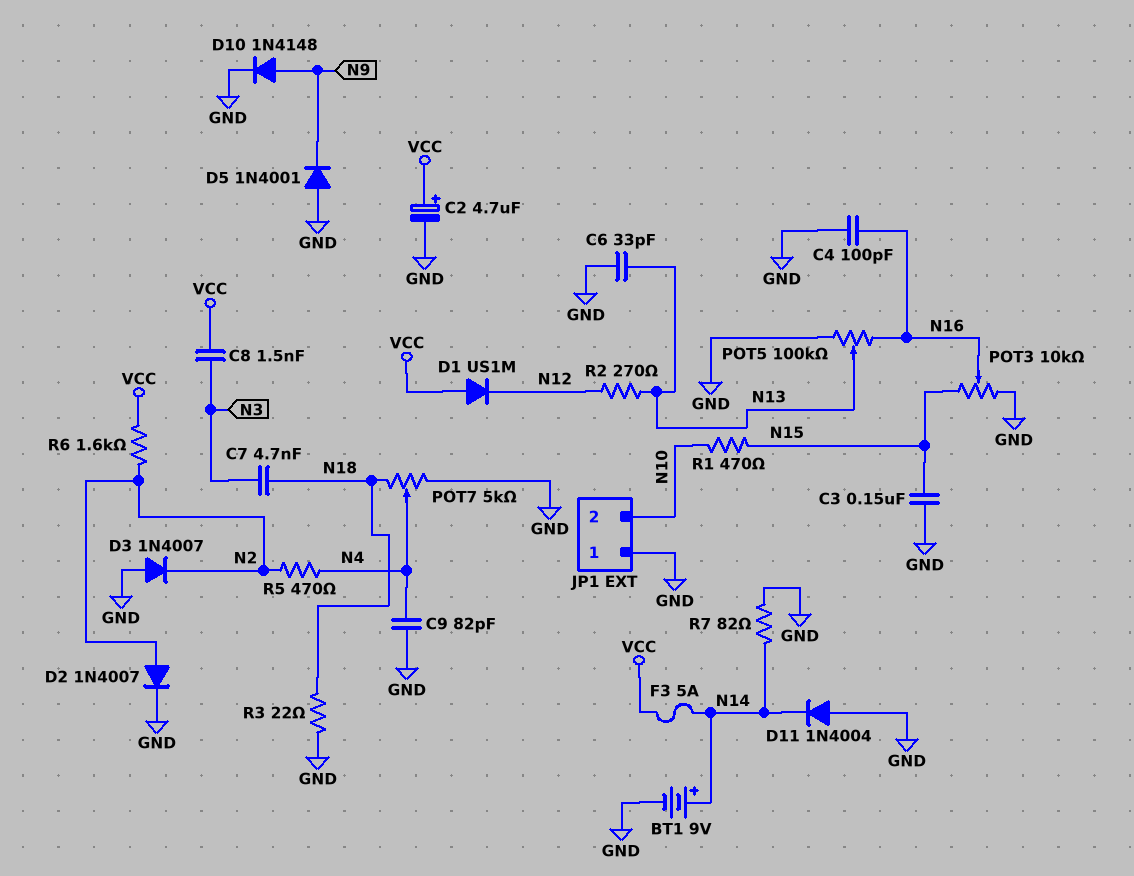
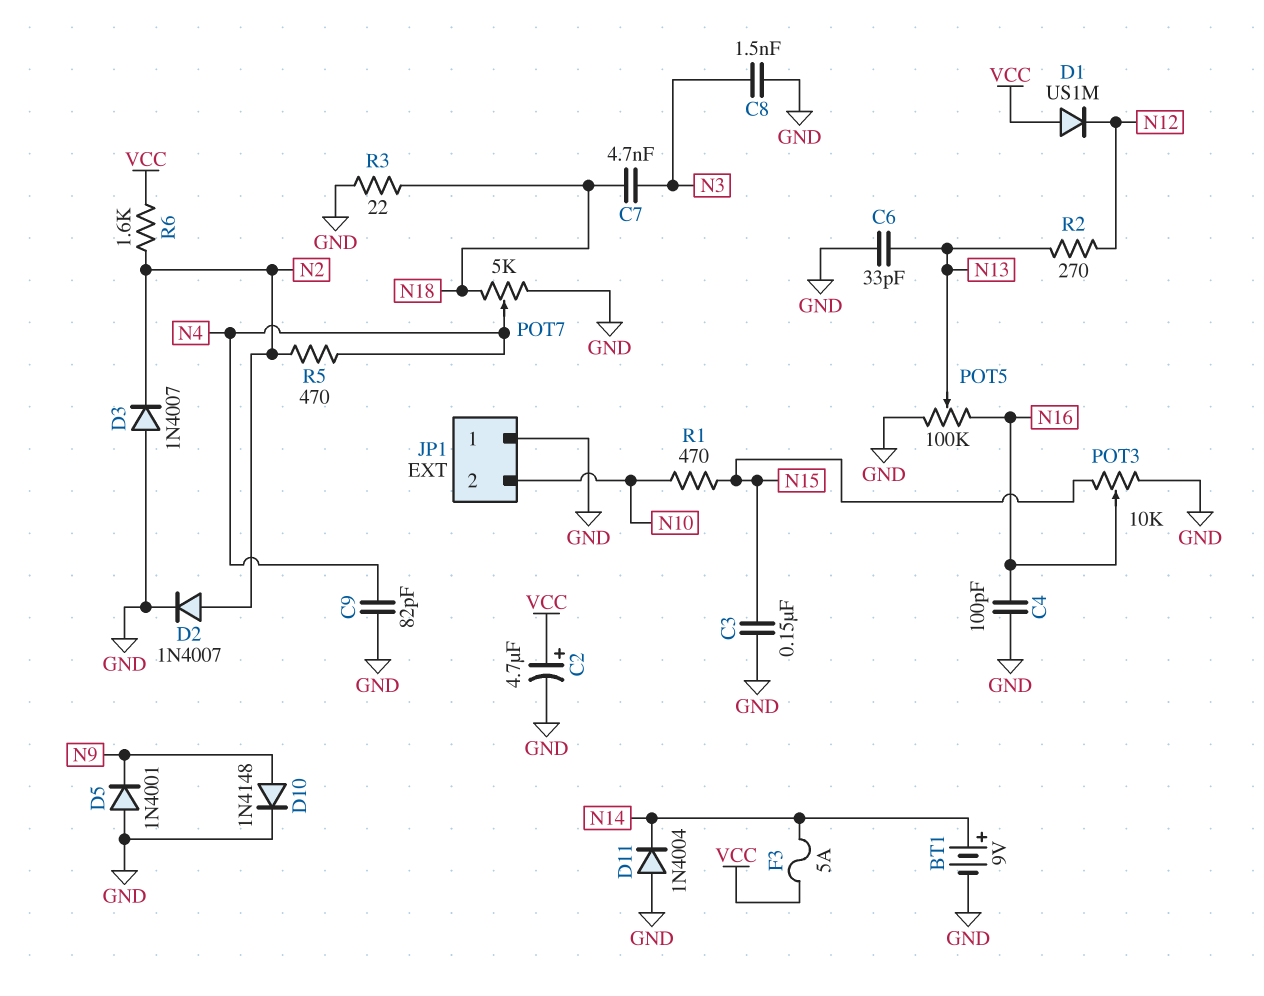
C8: 1.5nF (N3, VCC) -> 1.5nF (GND, N3)
R7: 82 (GND, N14) -> none

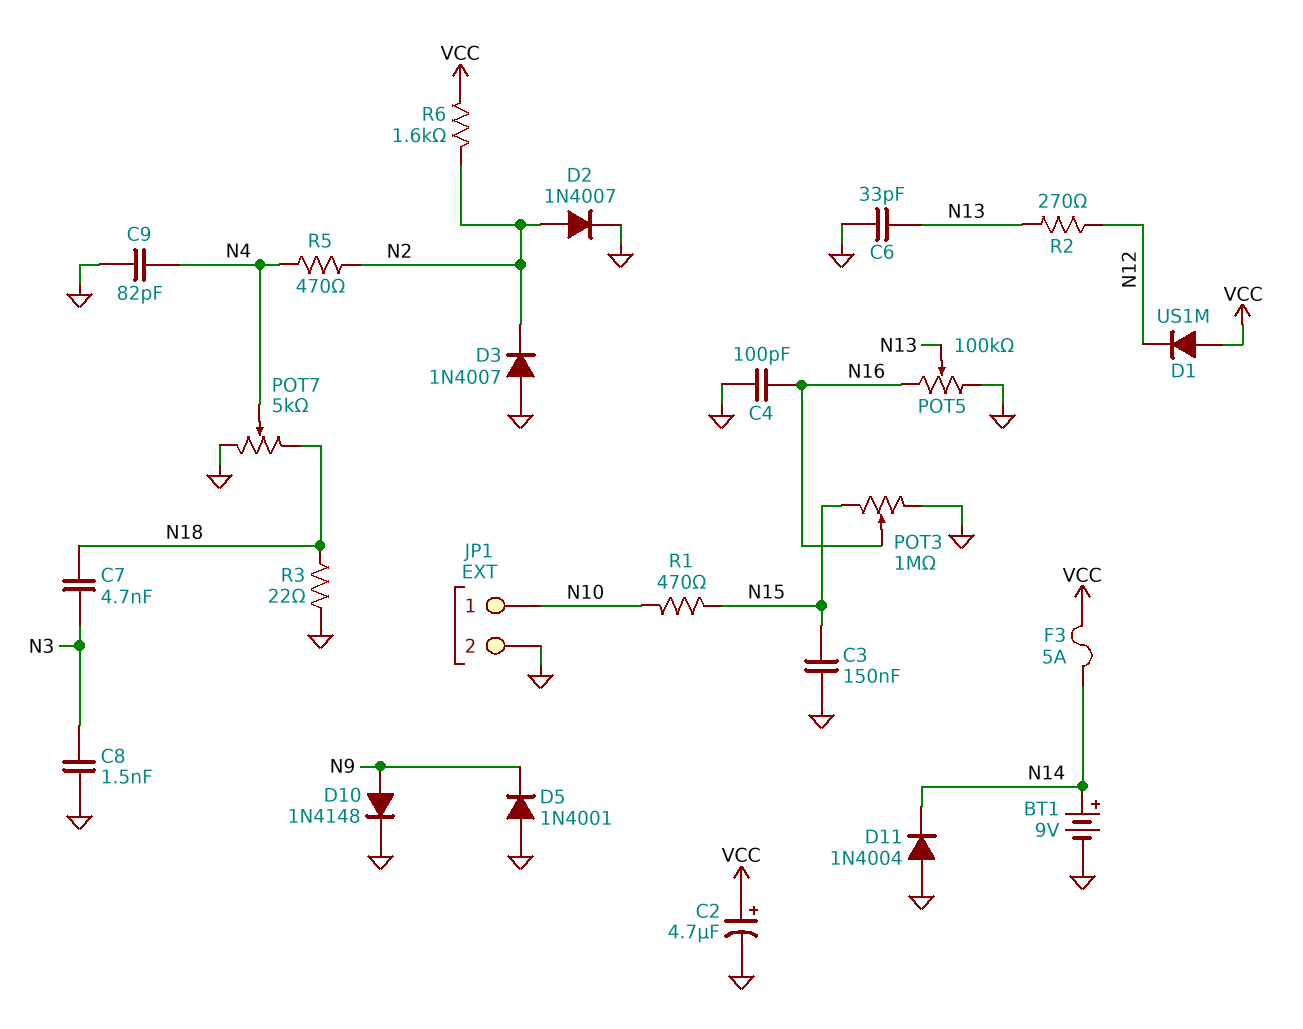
JP1 pin 1: GND -> N10
JP1 pin 2: N10 -> GND
POT3: 10k (GND, N15, wiper N16) -> 1M (GND, N15, wiper N16)

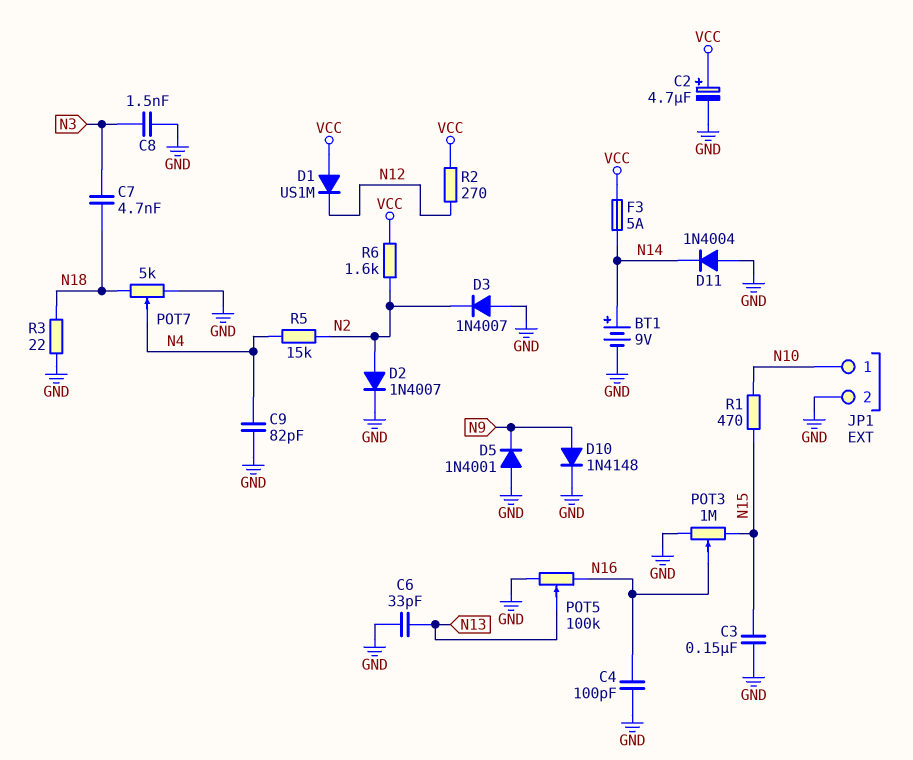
R2: 270 (N12, N13) -> 270 (N12, VCC)
R5: 470 (N2, N4) -> 15k (N2, N4)

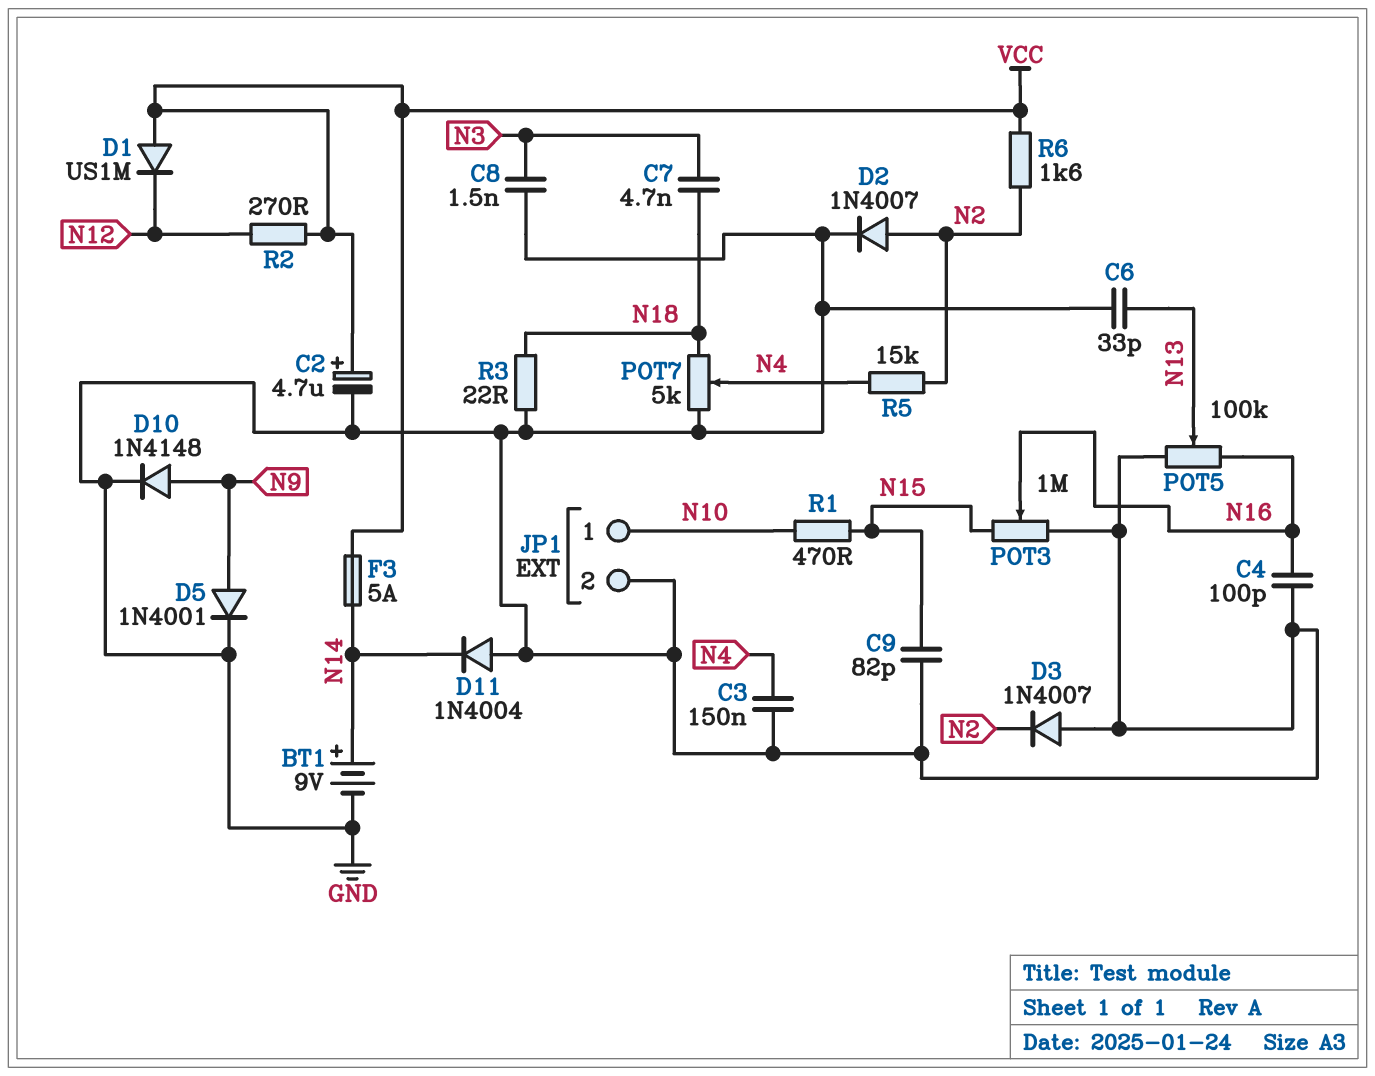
C3: 150nF (GND, N15) -> 150nF (GND, N4)
C9: 82pF (GND, N4) -> 82pF (GND, N15)
D5: diode 1N4001 (A GND, K N9) -> diode 1N4001 (A N9, K GND)

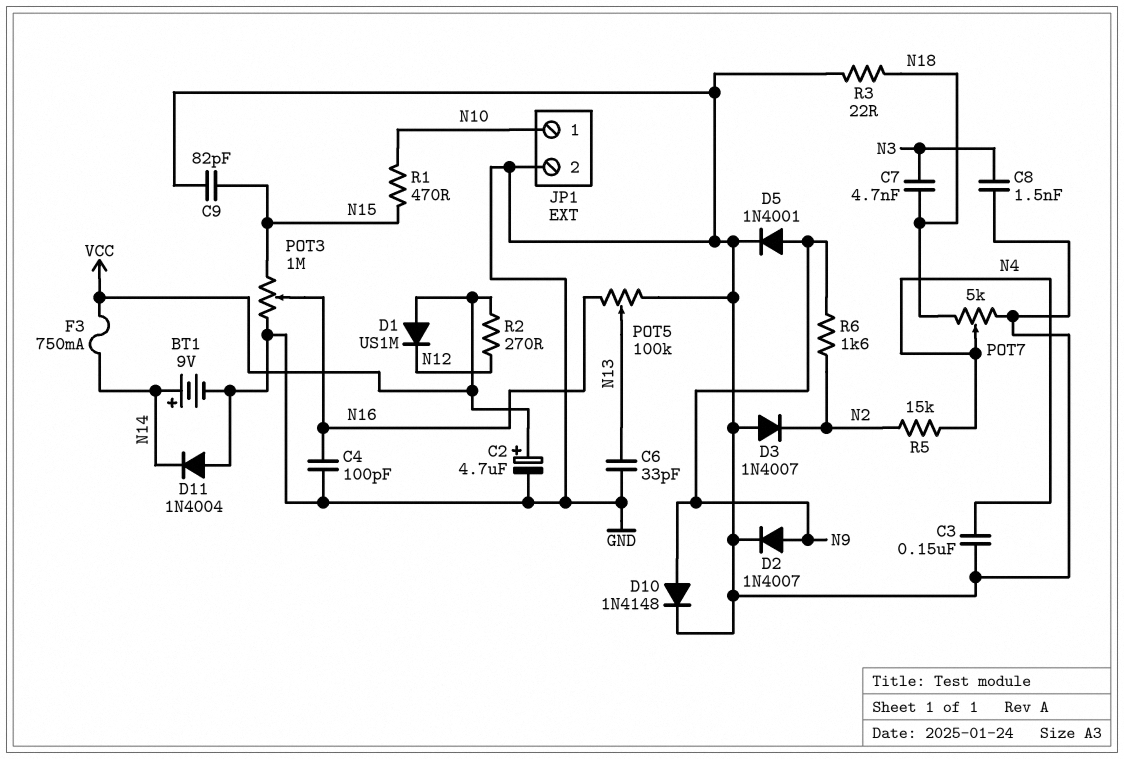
D2: diode 1N4007 (A N2, K GND) -> diode 1N4007 (A N9, K GND)
F3: 5A (N14, VCC) -> 750mA (N14, VCC)
R6: 1.6k (N2, VCC) -> 1.6k (N2, N9)

